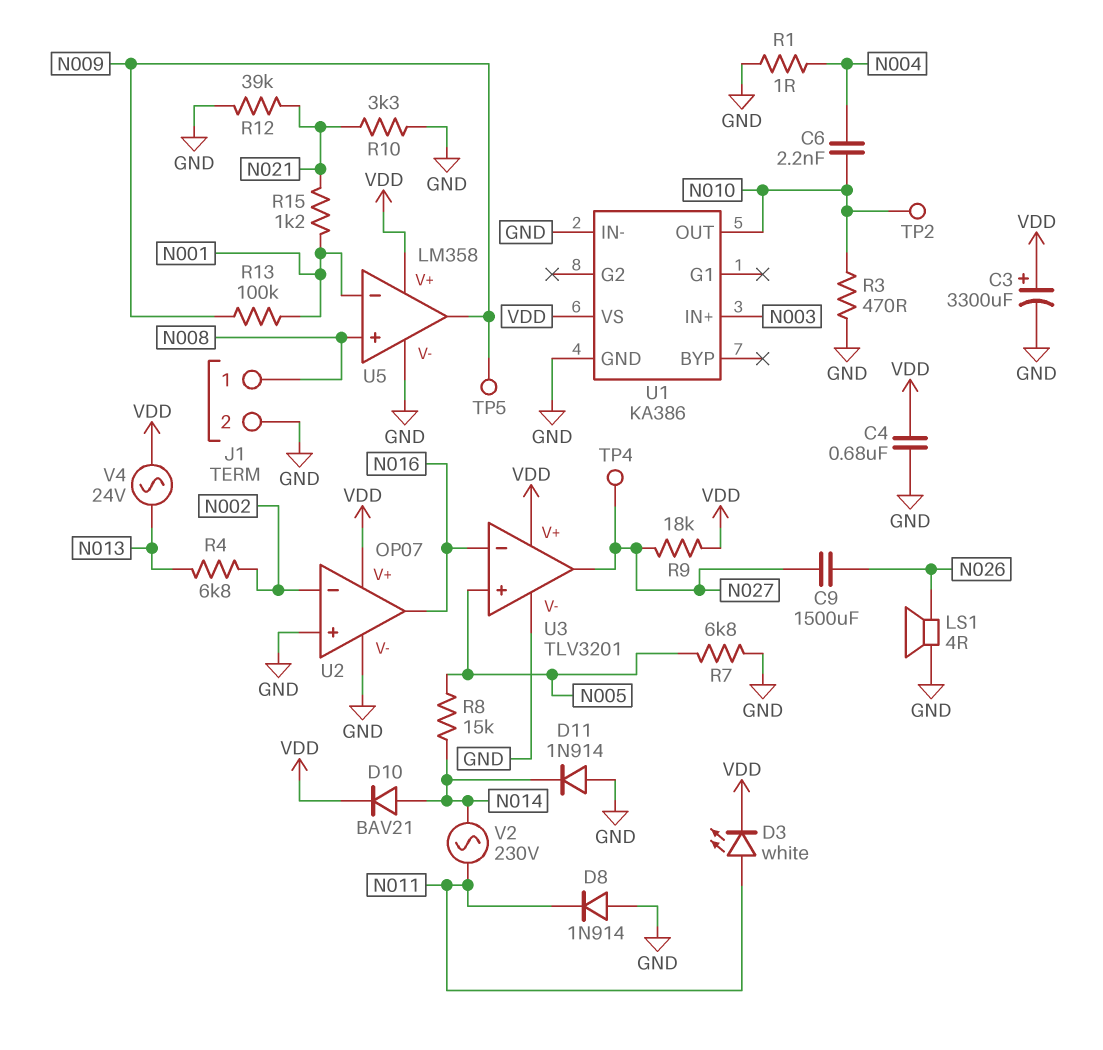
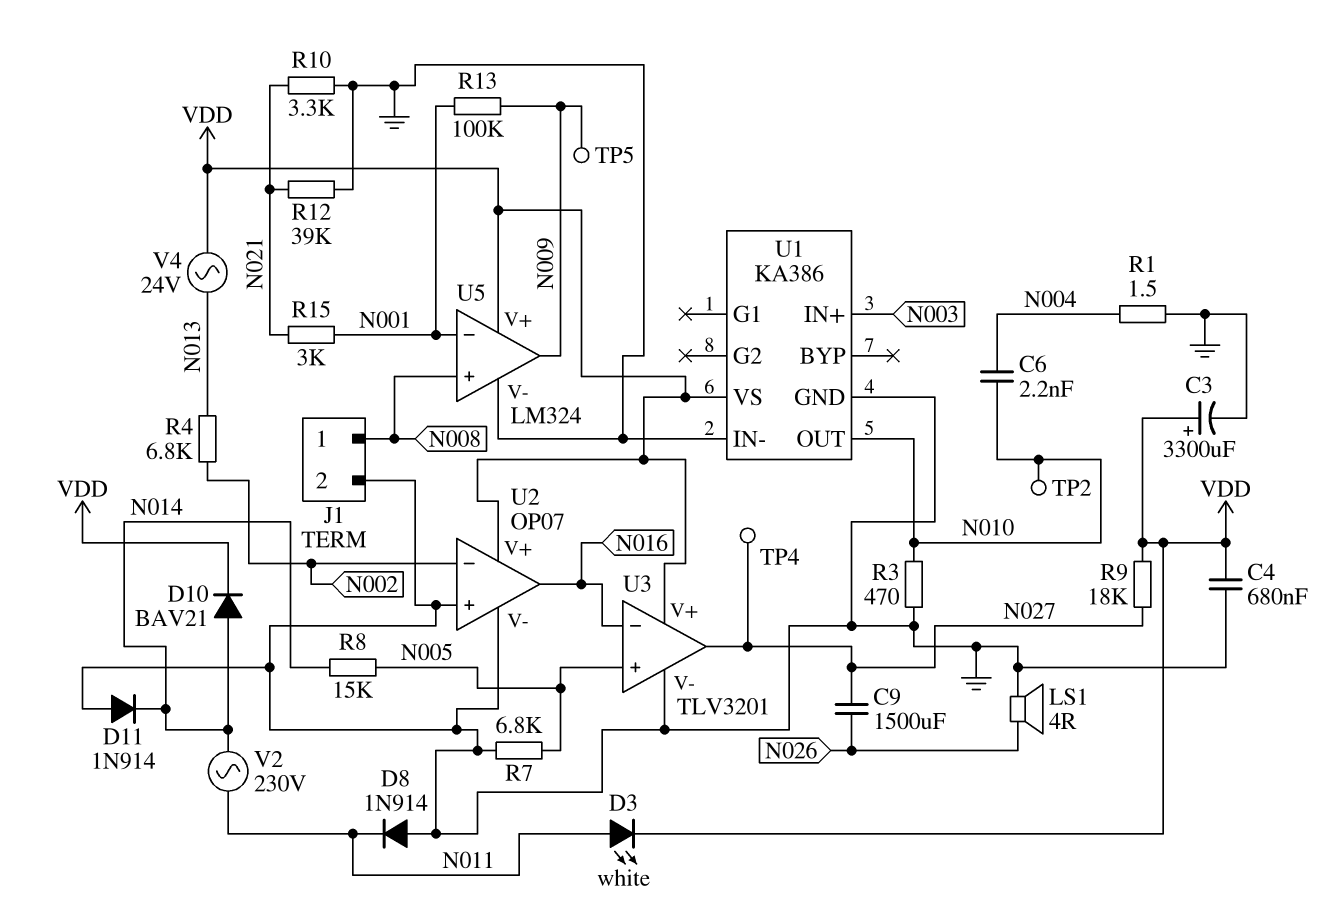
R1: 1 (GND, N004) -> 1.5 (GND, N004)
R15: 1.2k (N001, N021) -> 3k (N001, N021)
U5: LM358 -> LM324

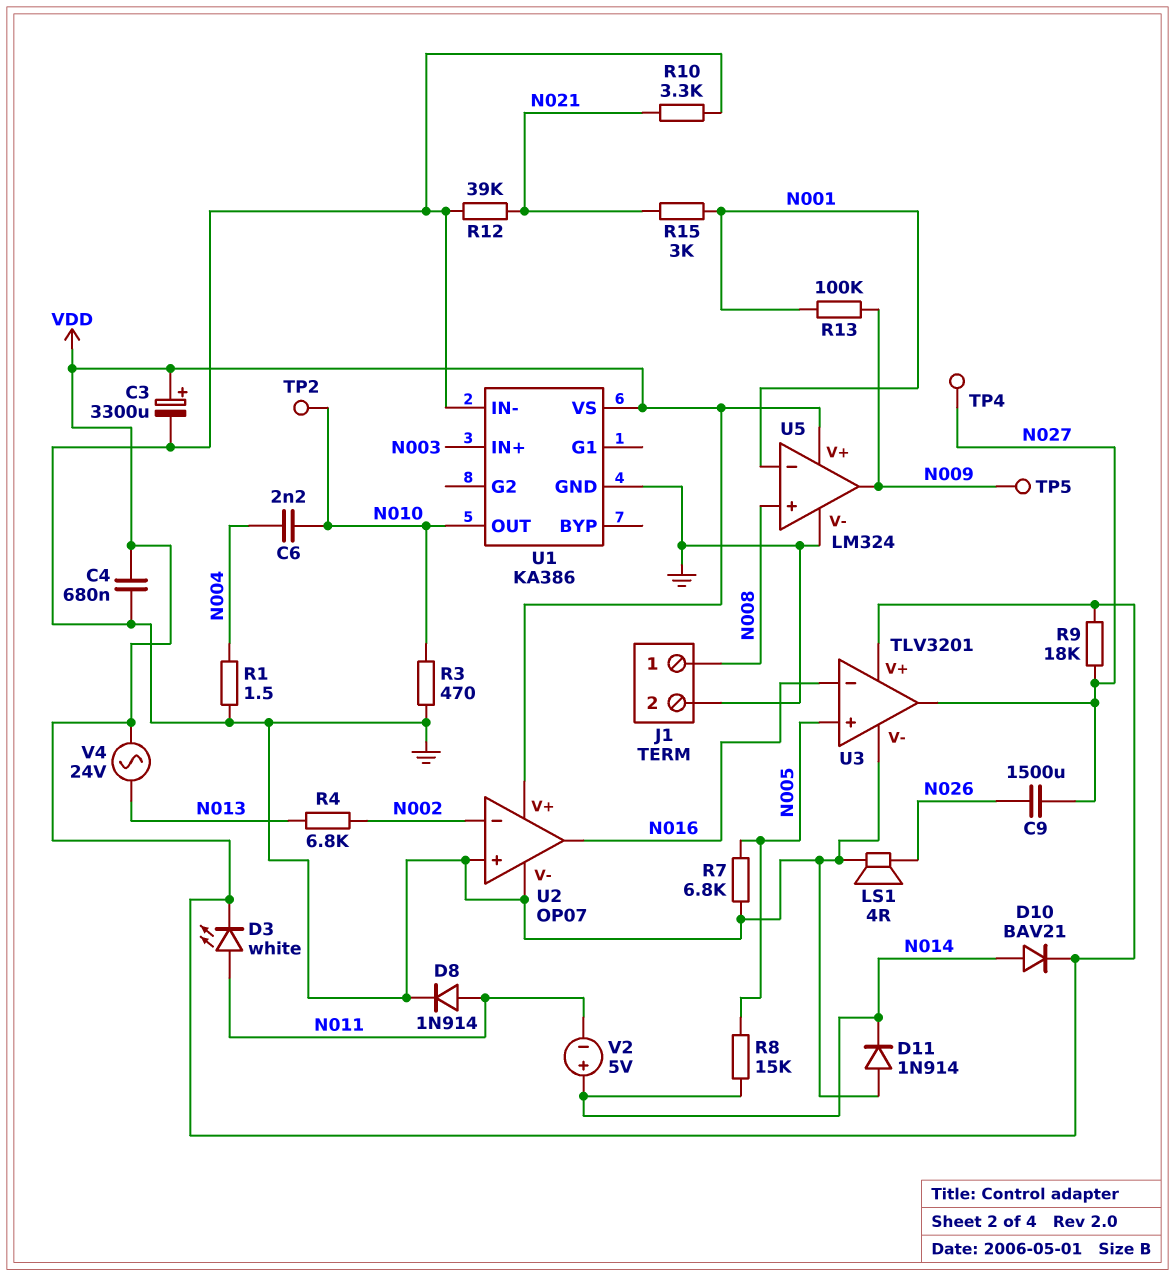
D8: diode 1N914 (A GND, K N011) -> diode 1N914 (A N011, K GND)
V2: AC 230V (N011, N014) -> 5V (plus N014, minus N011)

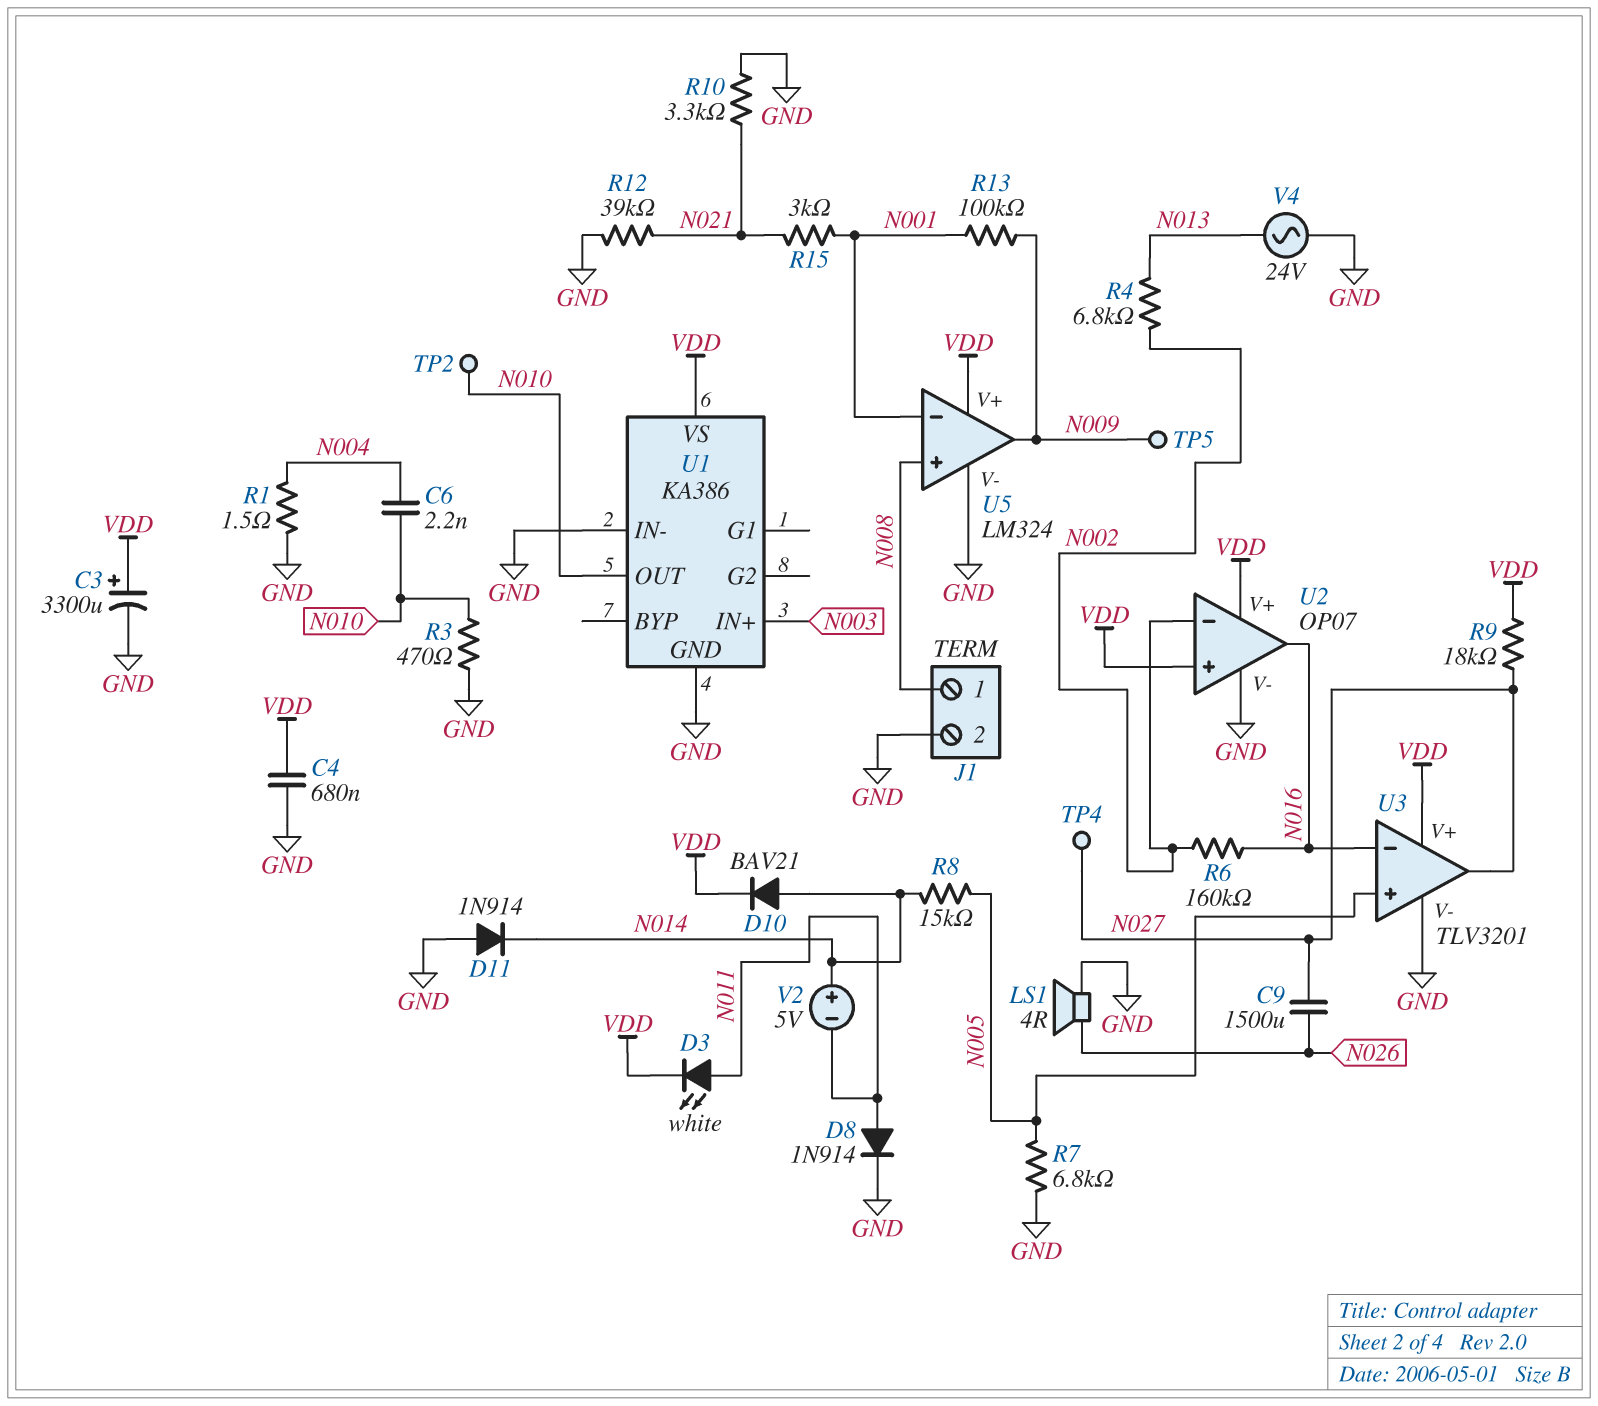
R6: none -> 160k (N002, N016)
U2 pin in+: GND -> VDD
V4: AC 24V (N013, VDD) -> AC 24V (GND, N013)

